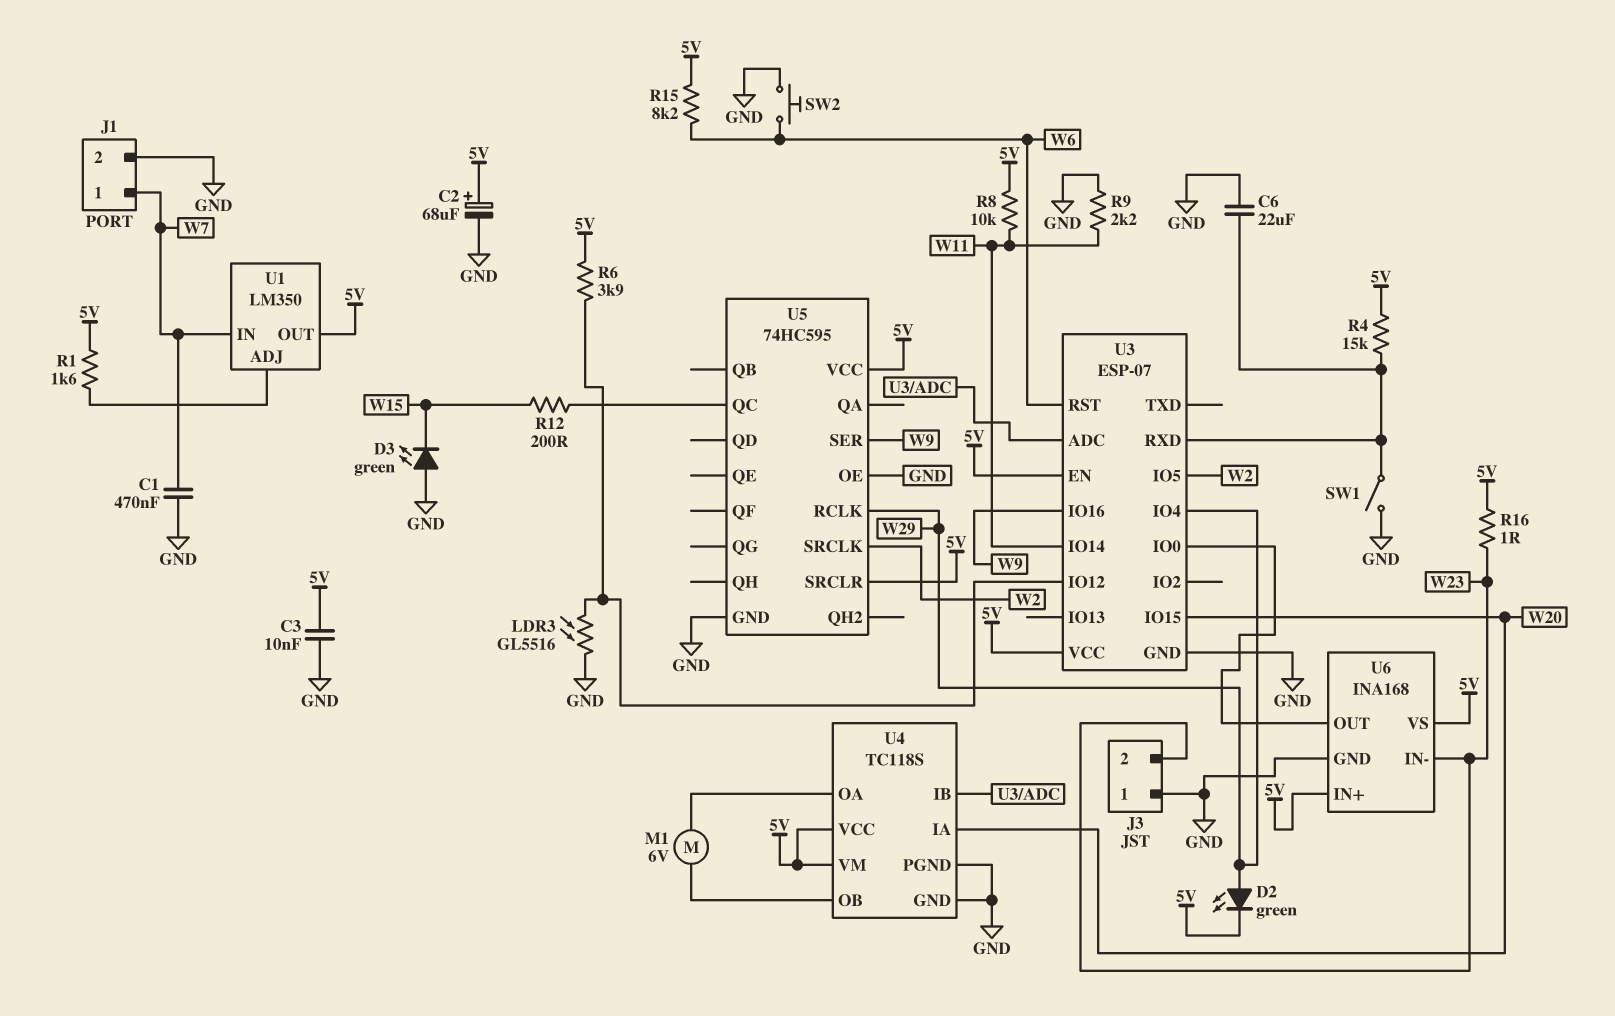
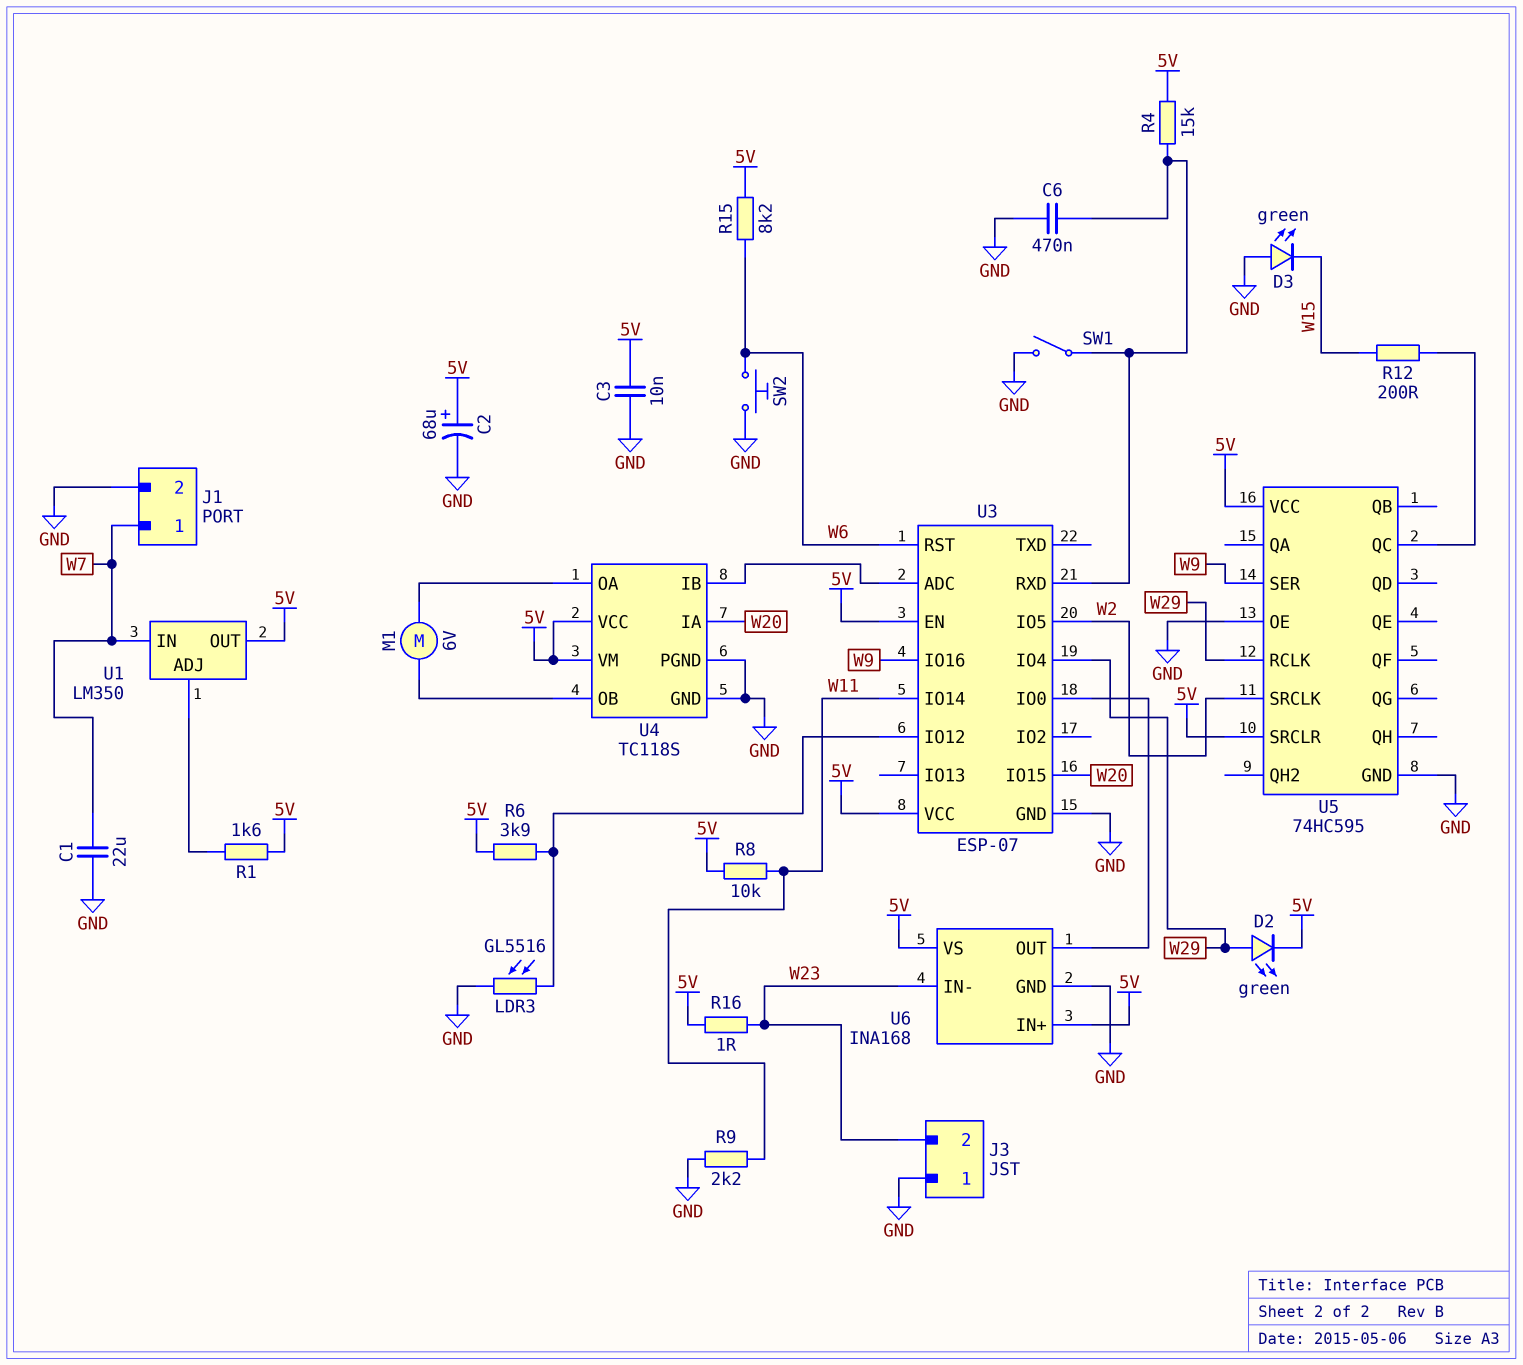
C1: 470nF (GND, W7) -> 22uF (GND, W7)
C6: 22uF (GND, U3/RXD) -> 470nF (GND, U3/RXD)

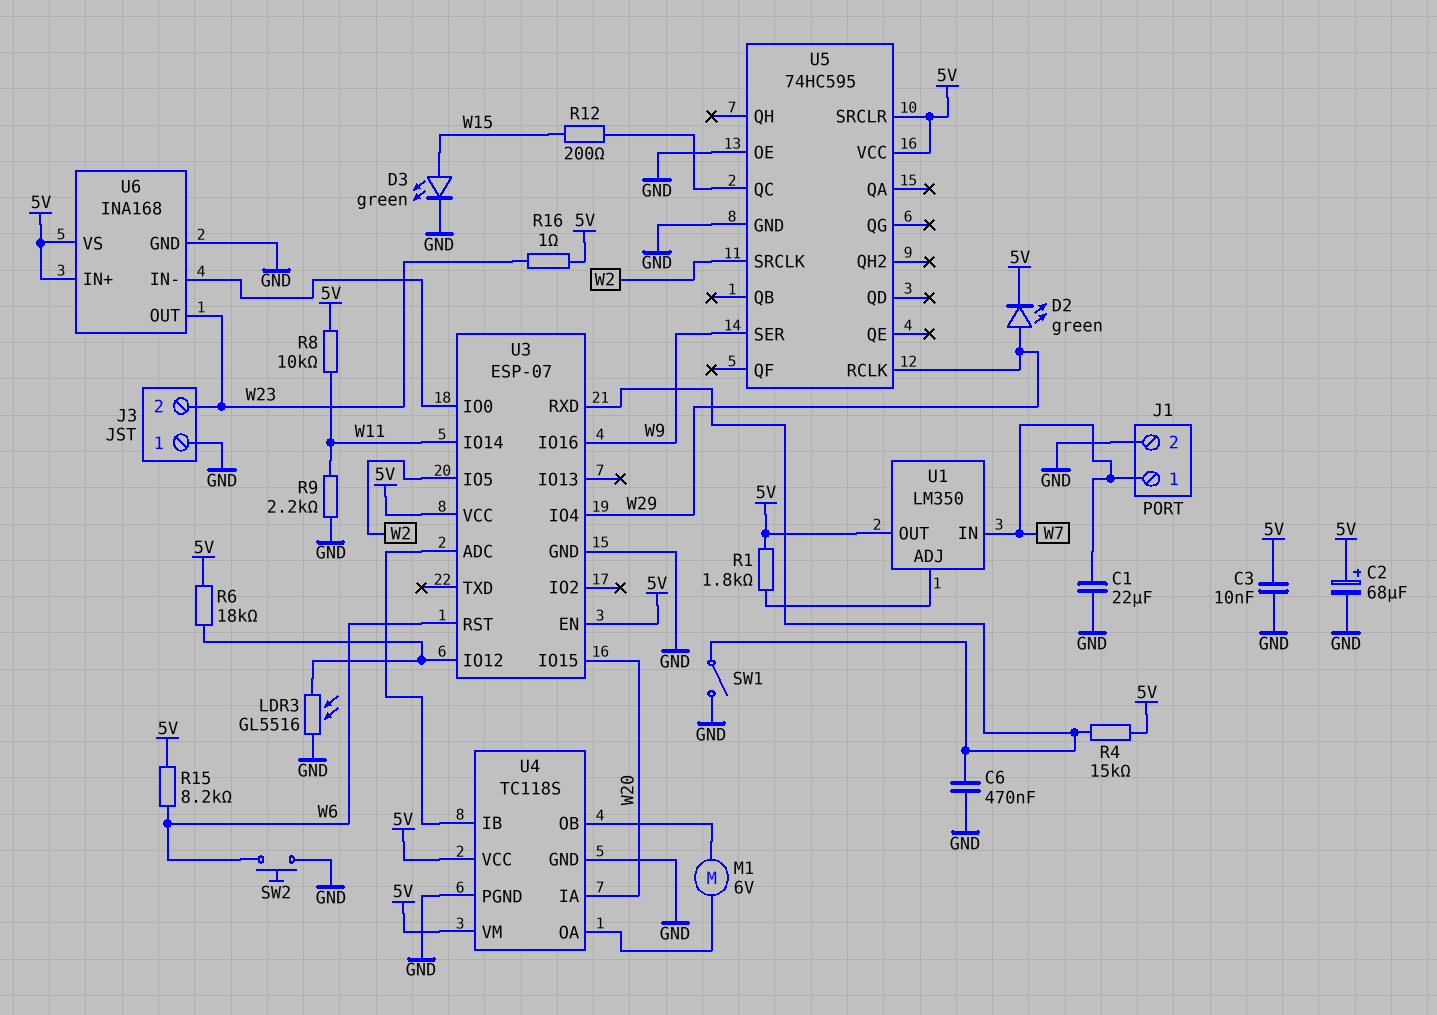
D3: LED green (A GND, K W15) -> LED green (A W15, K GND)
R1: 1.6k (5V, U1/ADJ) -> 1.8k (5V, U1/ADJ)
R6: 3.9k (5V, U3/IO12) -> 18k (5V, U3/IO12)
U6 pin IN-: W23 -> U3/IO0
U6 pin OUT: U3/IO0 -> W23

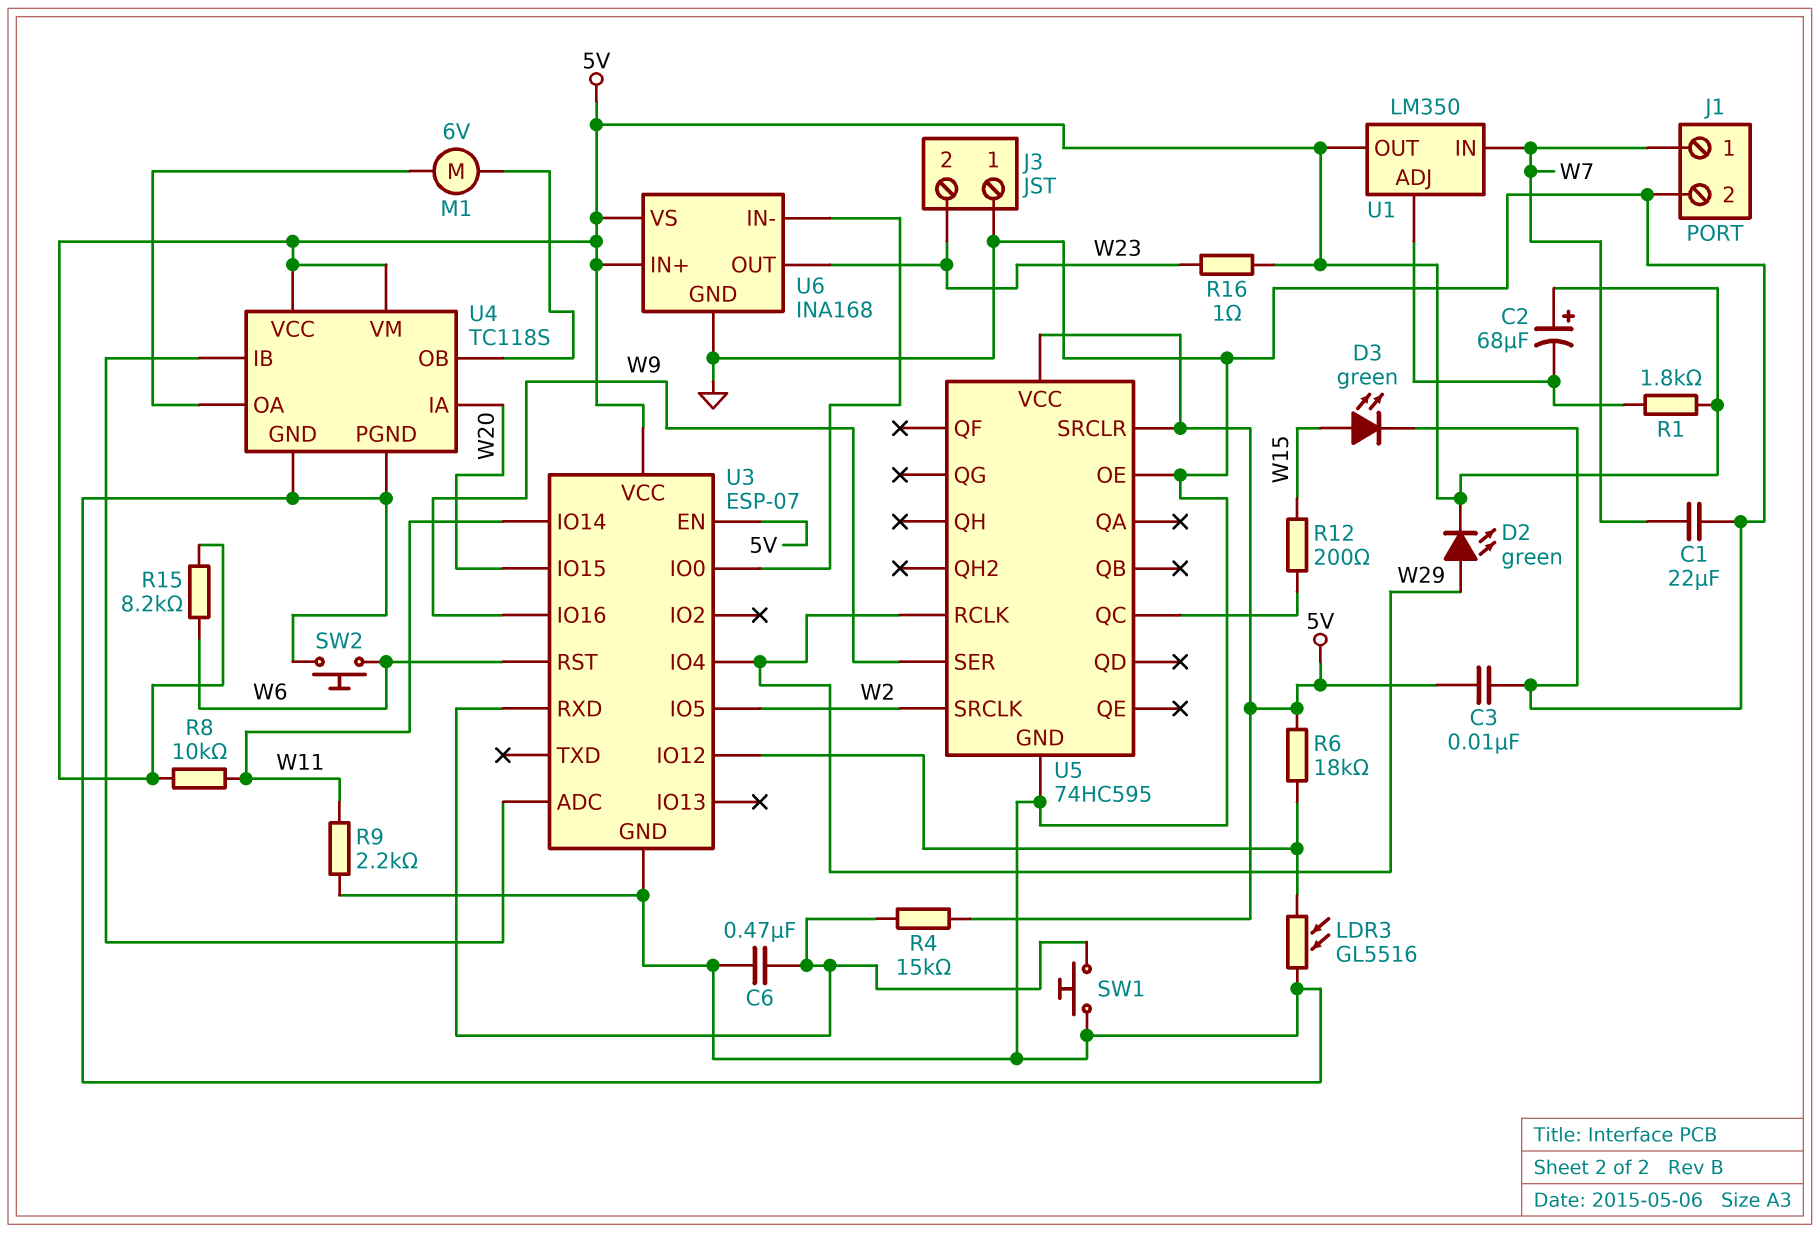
C2: 68uF (plus 5V, minus GND) -> 68uF (plus 5V, minus U1/ADJ)
SW1: switch (GND, U3/RXD) -> button (GND, U3/RXD)

